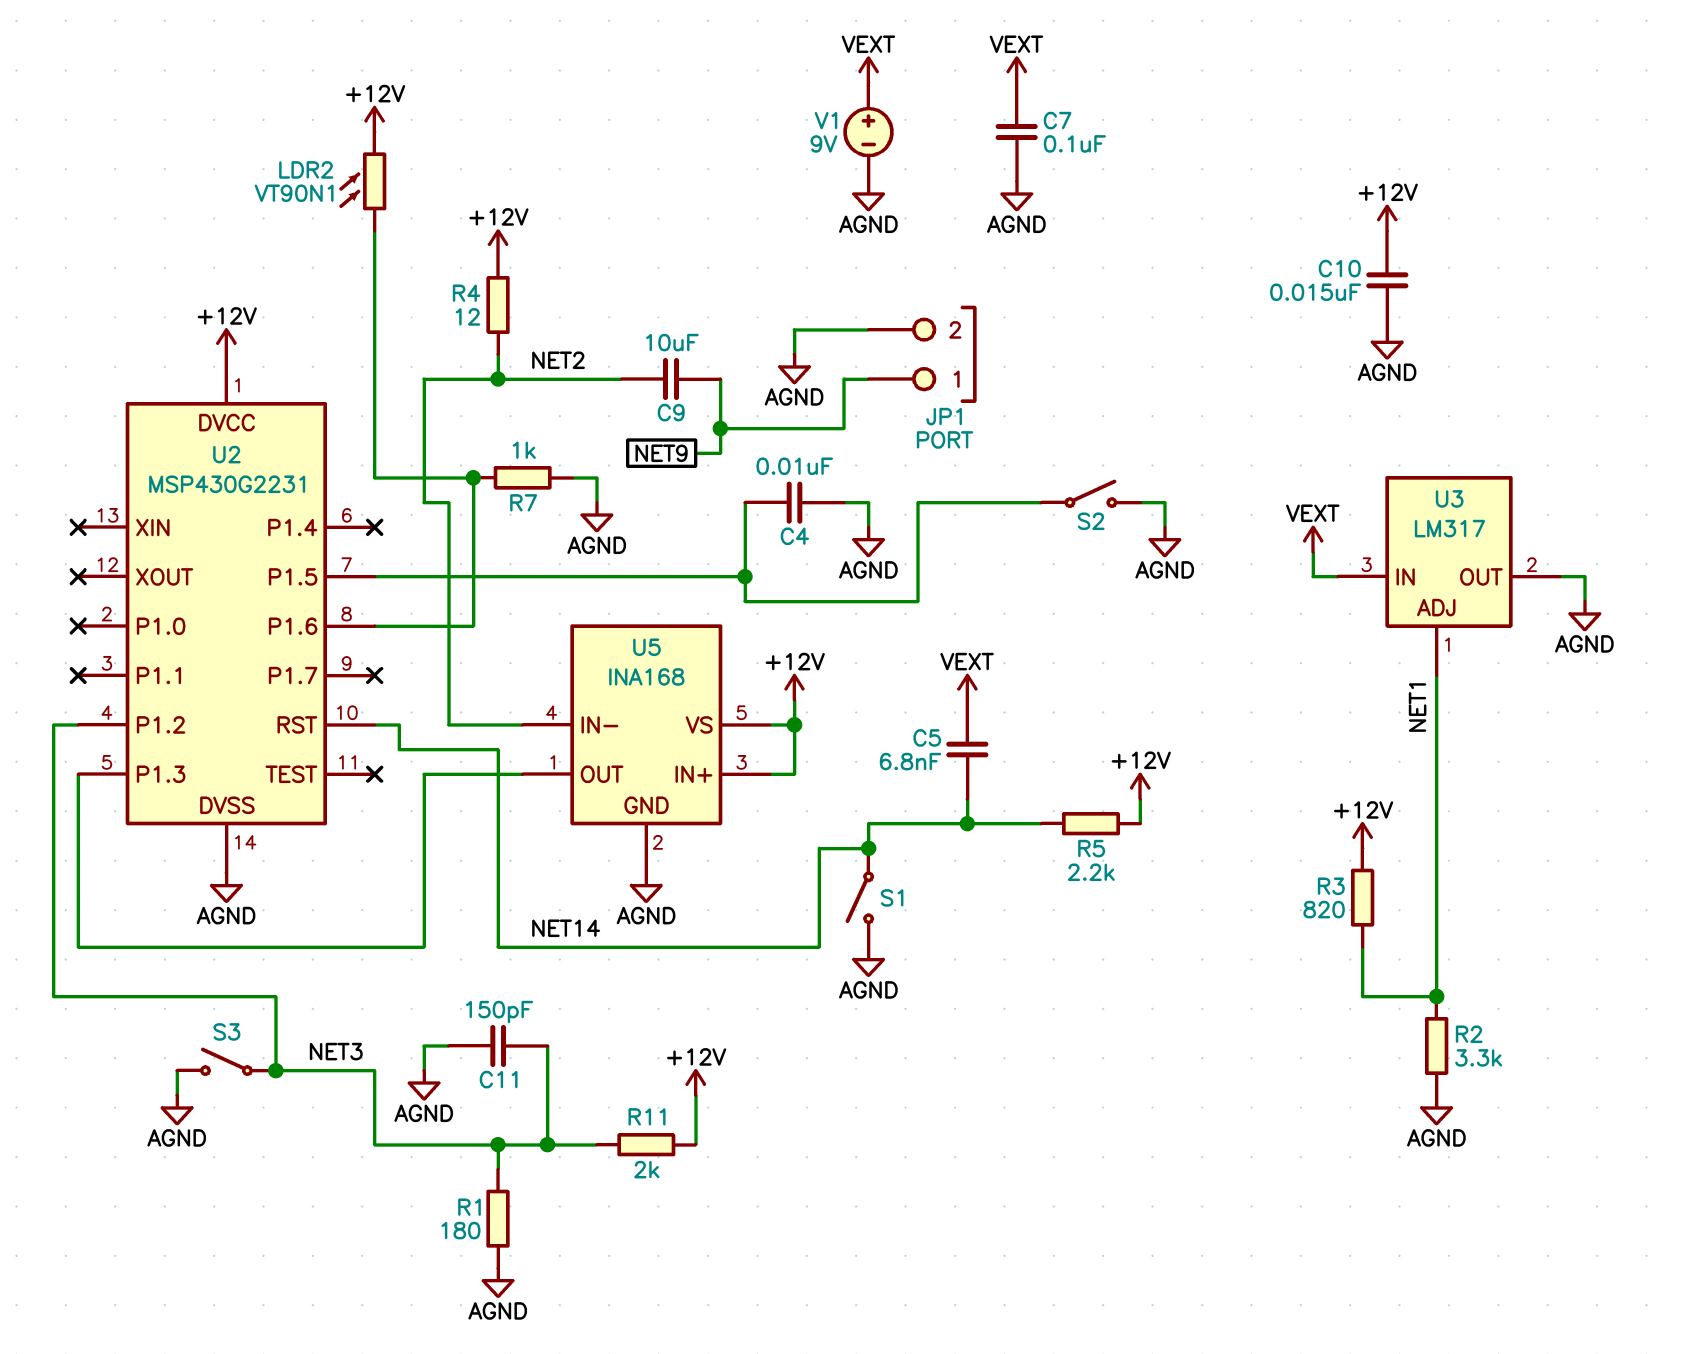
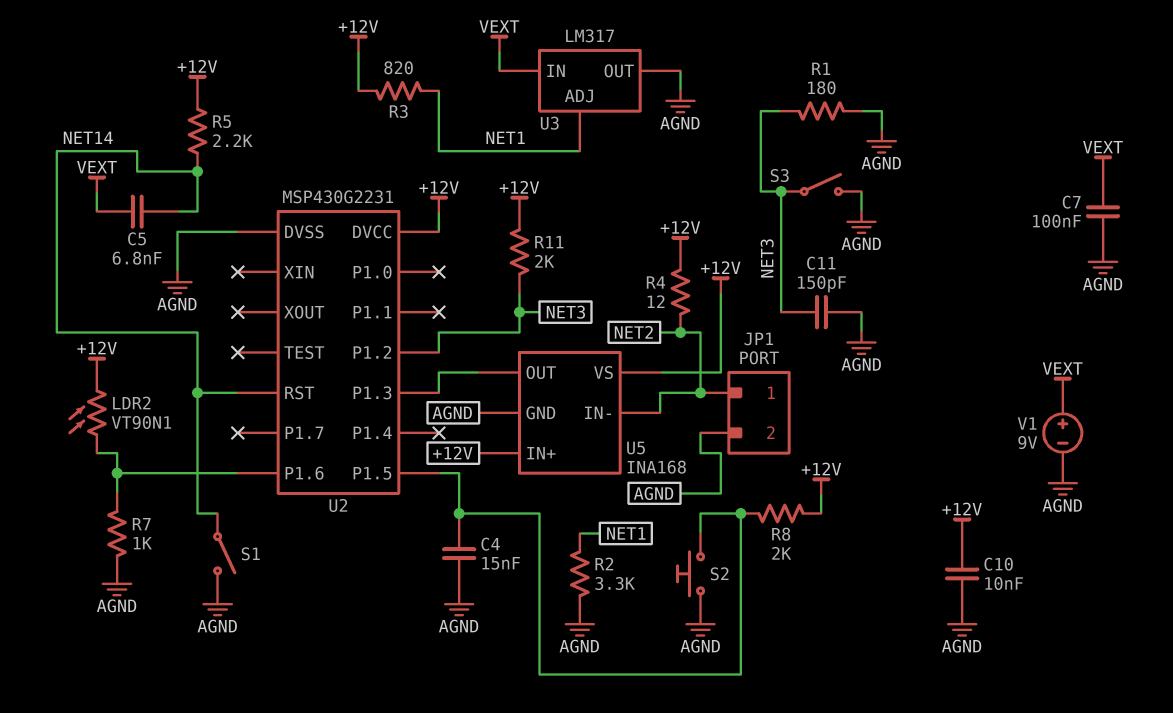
C4: 10nF (AGND, U2/P1.5) -> 15nF (AGND, U2/P1.5)
C9: 10uF (NET2, NET9) -> none
C10: 15nF (+12V, AGND) -> 10nF (+12V, AGND)
JP1 pin 1: NET9 -> NET2
R8: none -> 2k (+12V, U2/P1.5)
S2: switch (AGND, U2/P1.5) -> button (AGND, U2/P1.5)

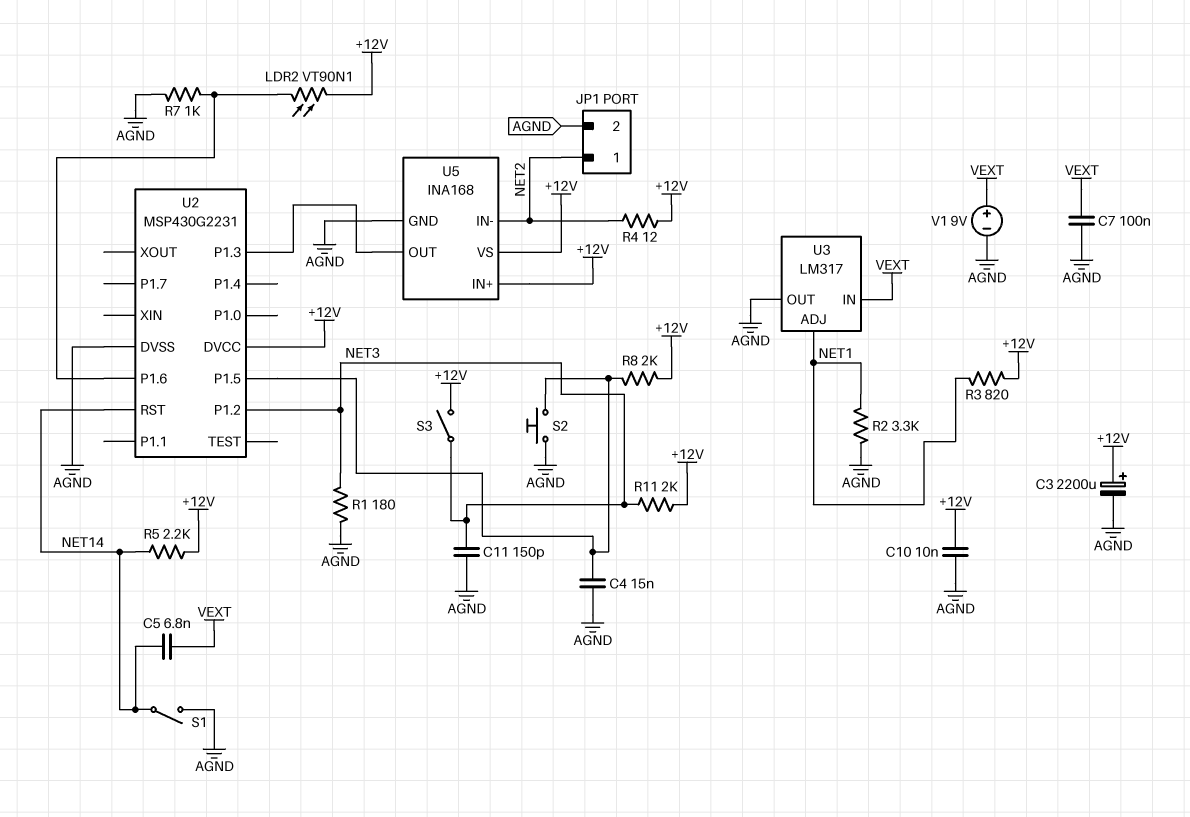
C3: none -> 2200uF (plus +12V, minus AGND)
S3: switch (AGND, NET3) -> switch (+12V, NET3)

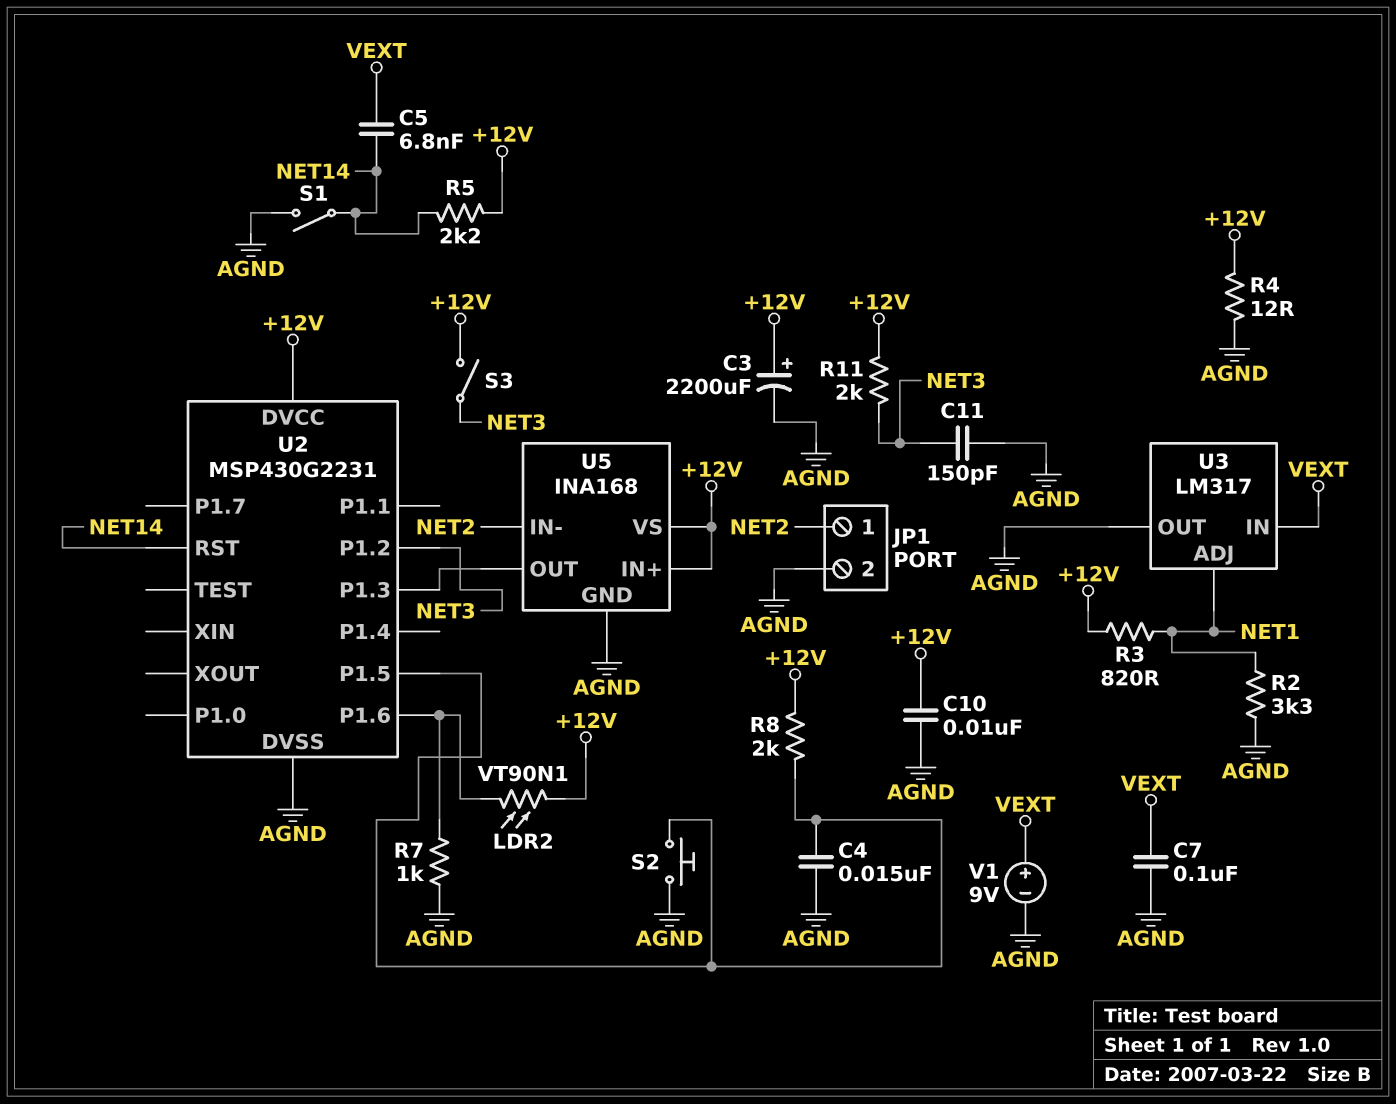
R1: 180 (AGND, NET3) -> none
R4: 12 (+12V, NET2) -> 12 (+12V, AGND)

